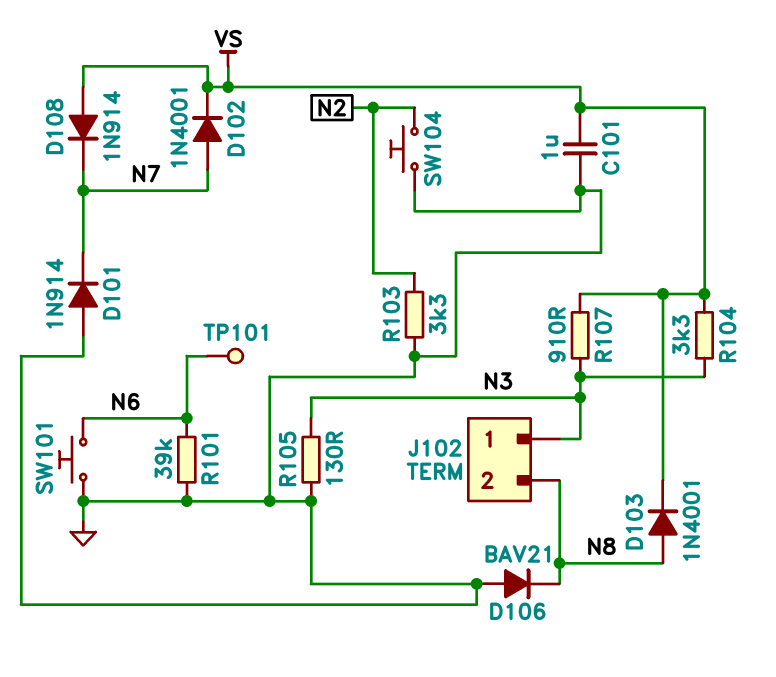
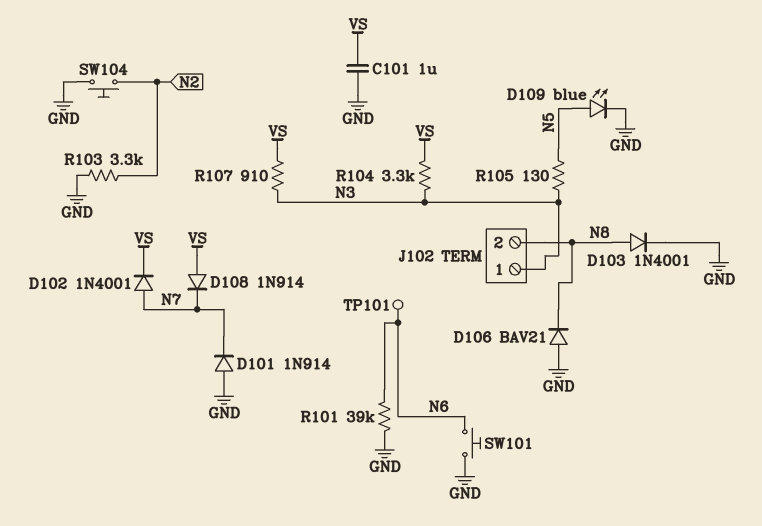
D103: diode 1N4001 (A N8, K VS) -> diode 1N4001 (A N8, K GND)
D109: none -> LED blue (A N5, K GND)
R105: 130 (GND, N3) -> 130 (N3, N5)

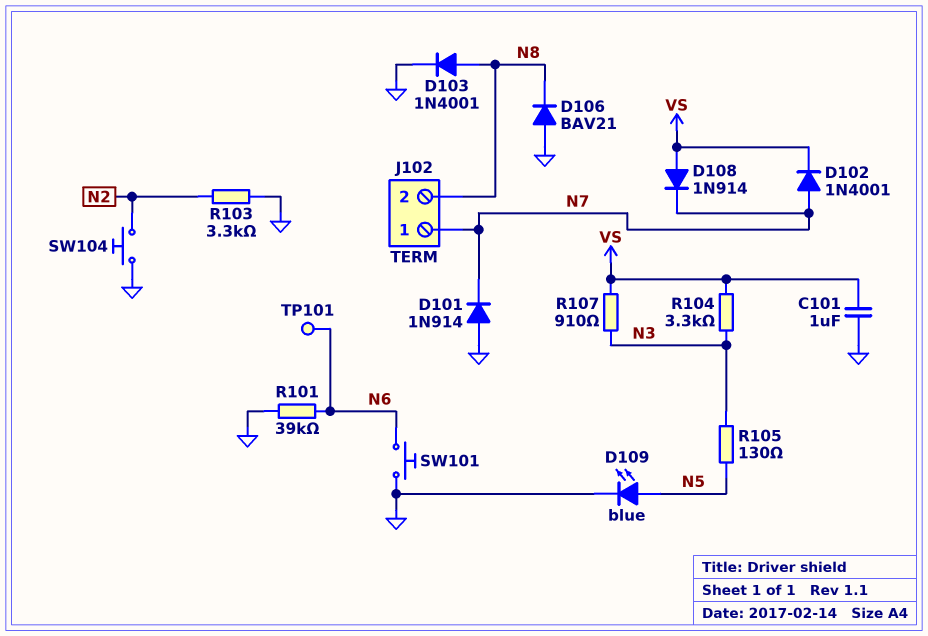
J102 pin 1: N3 -> N7

